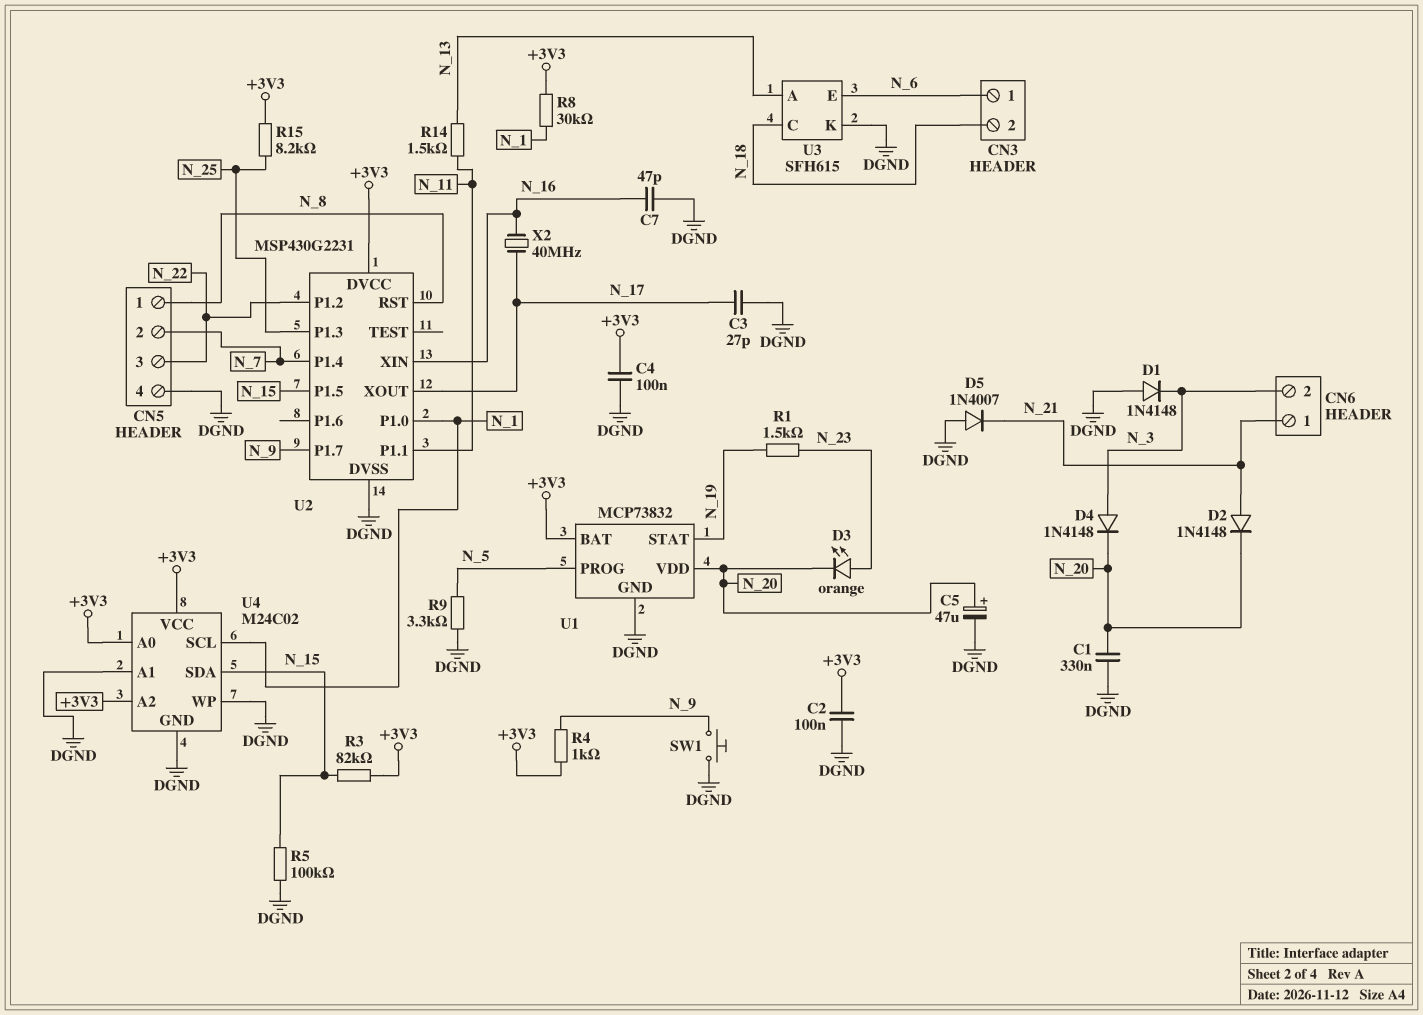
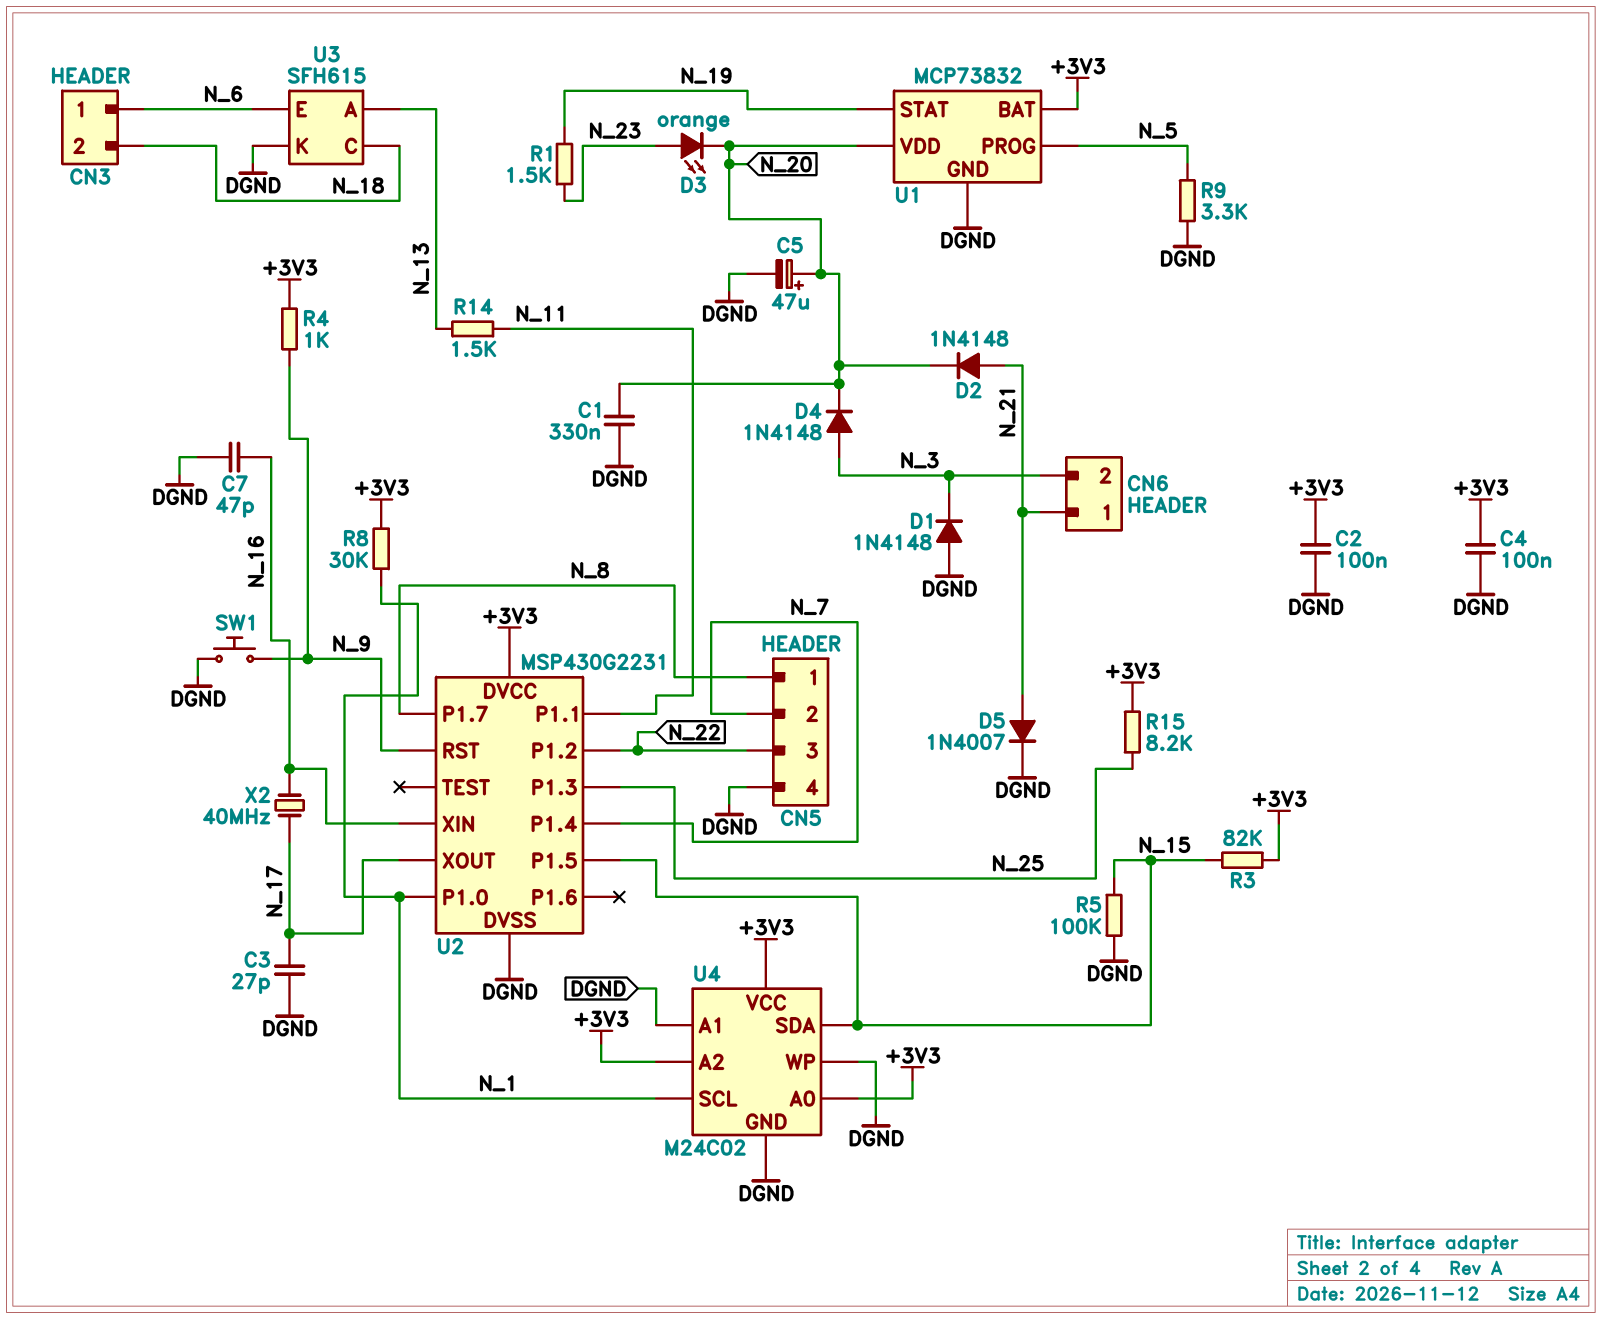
D5: diode 1N4007 (A DGND, K N_21) -> diode 1N4007 (A N_21, K DGND)
U2 pin P1.7: N_9 -> N_8
U2 pin RST: N_8 -> N_9

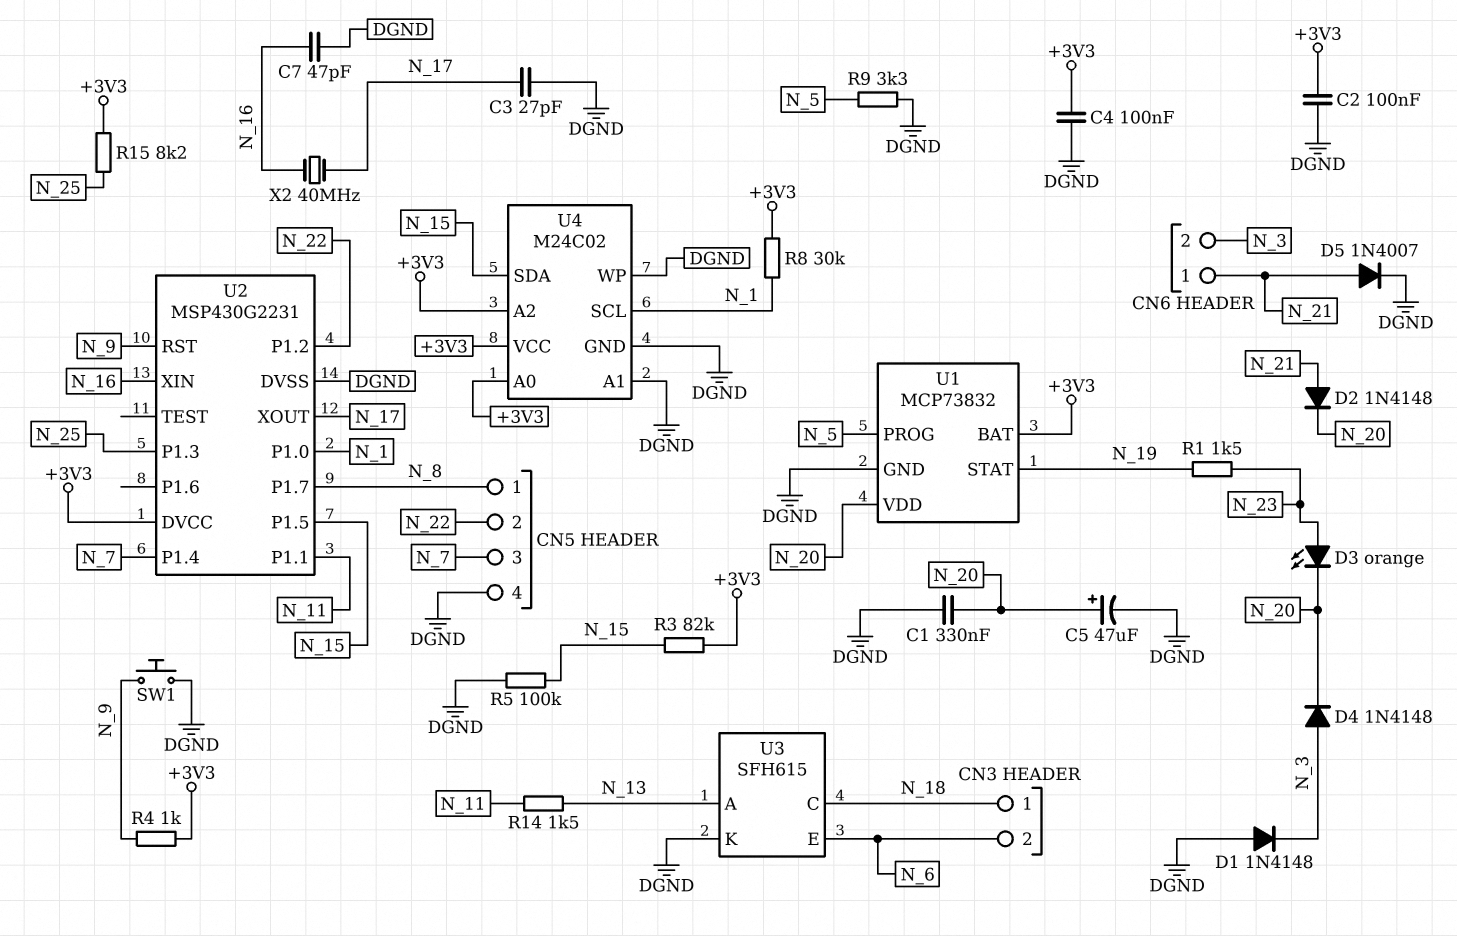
CN3 pin 1: N_6 -> N_18
CN3 pin 2: N_18 -> N_6
CN5 pin 2: N_7 -> N_22
CN5 pin 3: N_22 -> N_7

